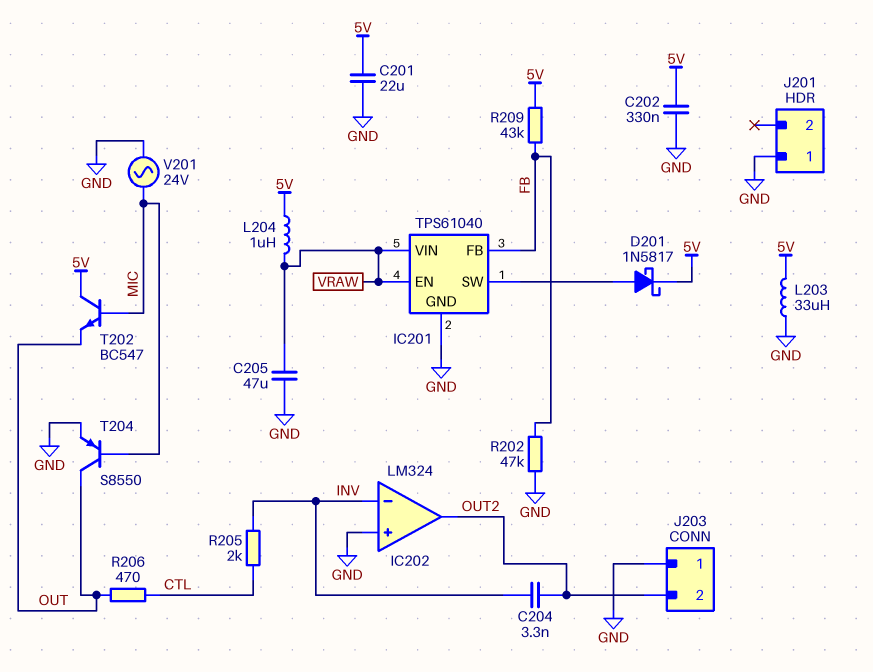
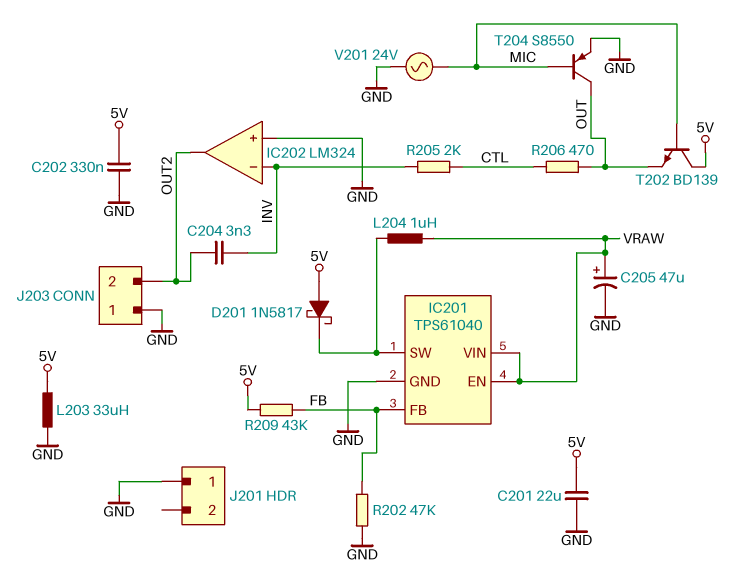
C205: 47uF (GND, VRAW) -> 47uF (plus VRAW, minus GND)
D201: schottky 1N5817 (A IC201/SW, K 5V) -> schottky 1N5817 (A 5V, K IC201/SW)
L204: 1uH (5V, VRAW) -> 1uH (IC201/SW, VRAW)
T202: NPN BC547 (B MIC, C 5V, E OUT) -> NPN BD139 (B MIC, C 5V, E OUT)

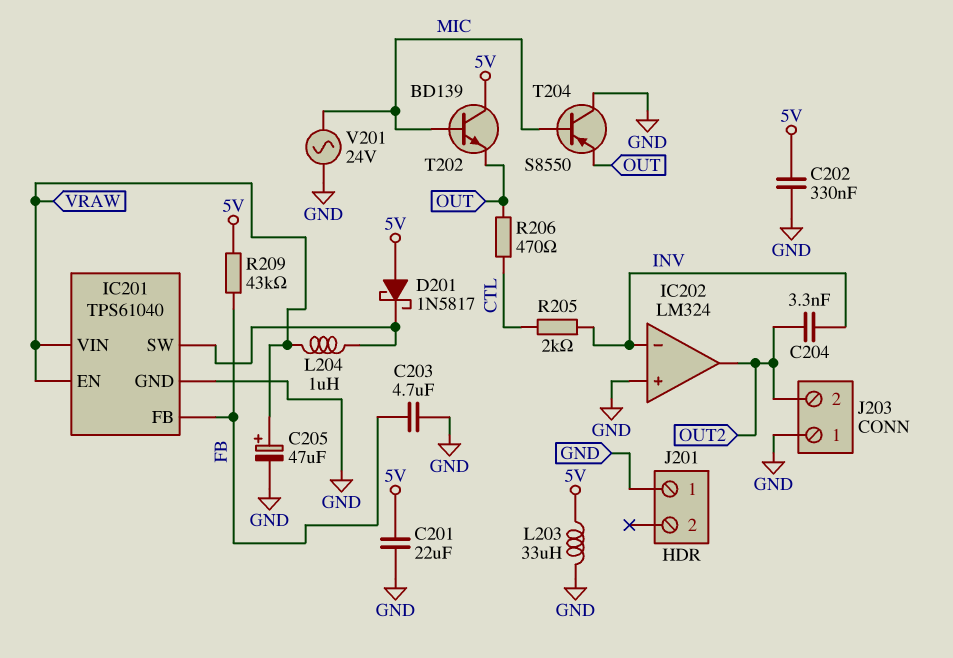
C203: none -> 4.7uF (FB, GND)
R202: 47k (FB, GND) -> none
T204: PNP S8550 (B MIC, C OUT, E GND) -> PNP S8550 (B MIC, C GND, E OUT)

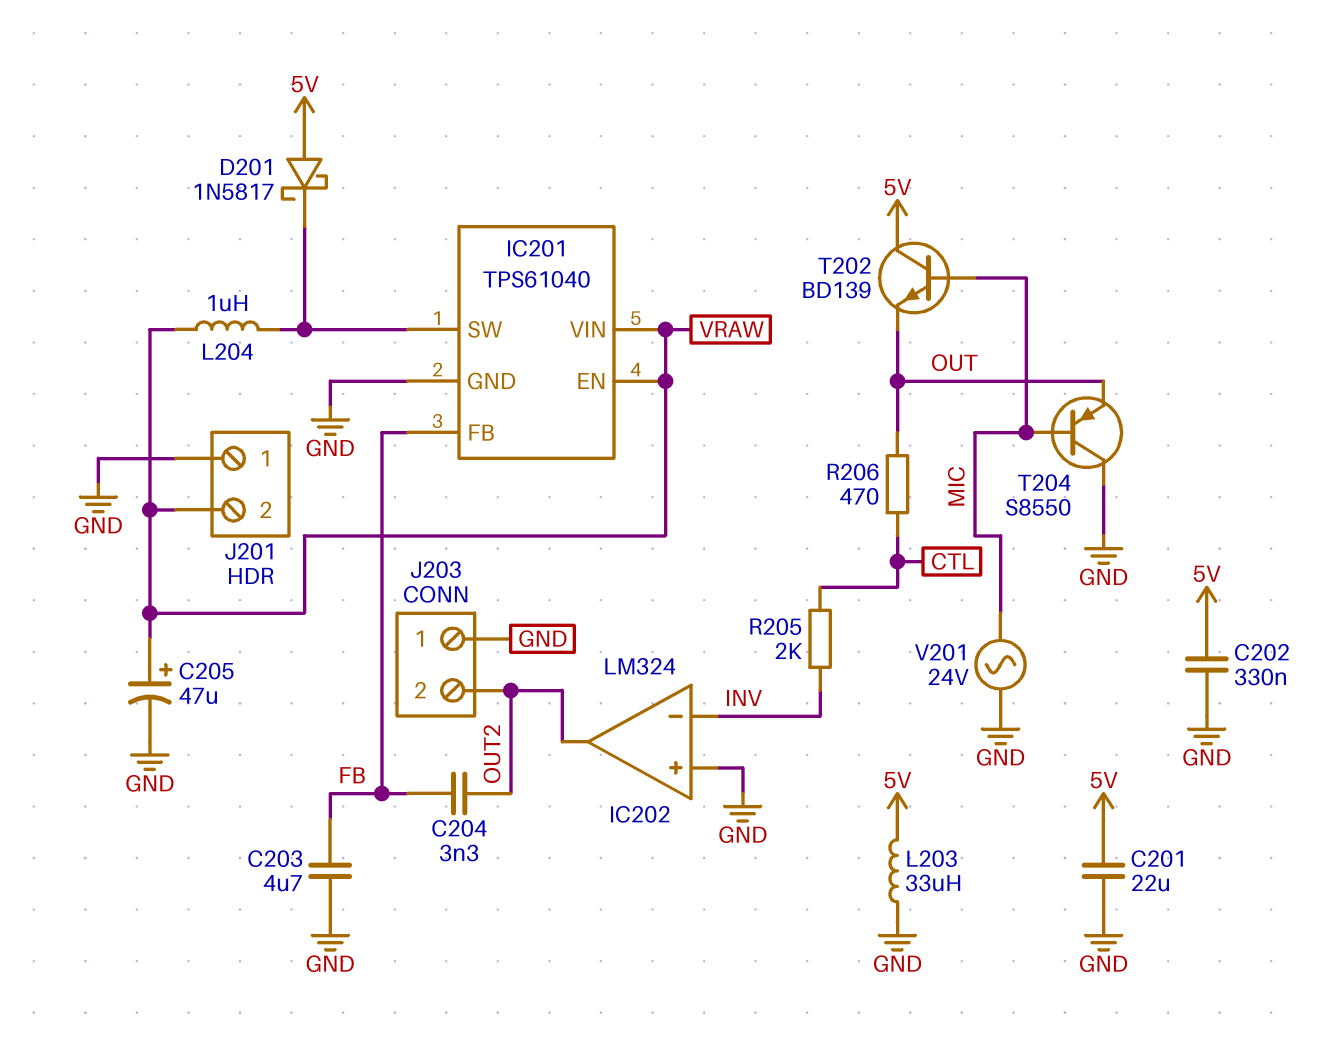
C204: 3.3nF (INV, OUT2) -> 3.3nF (FB, OUT2)
J201 pin 2: none -> VRAW
R209: 43k (5V, FB) -> none

